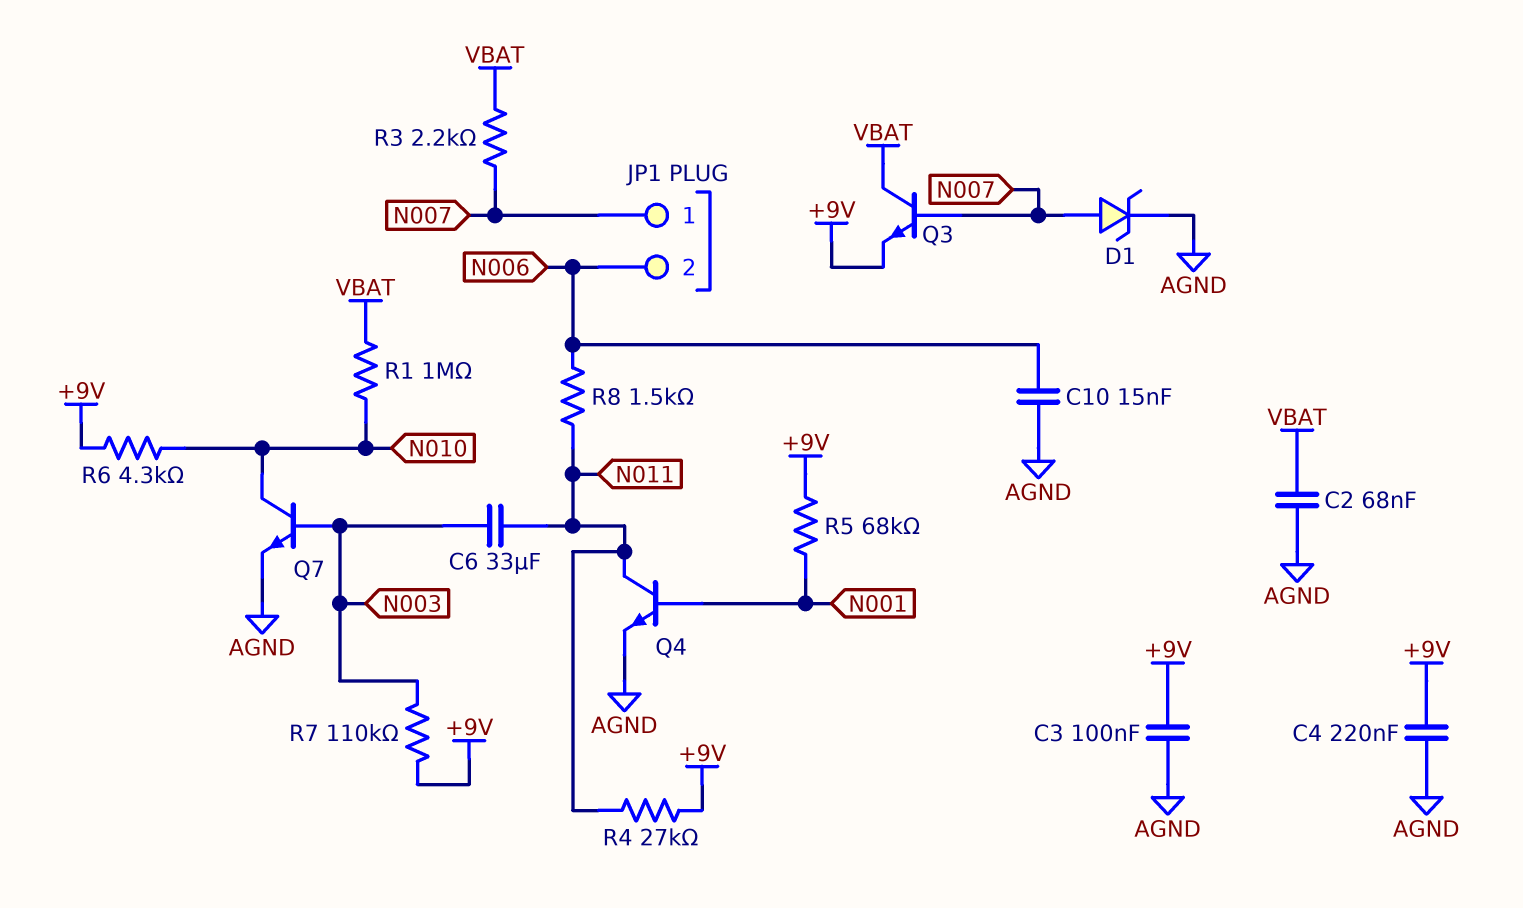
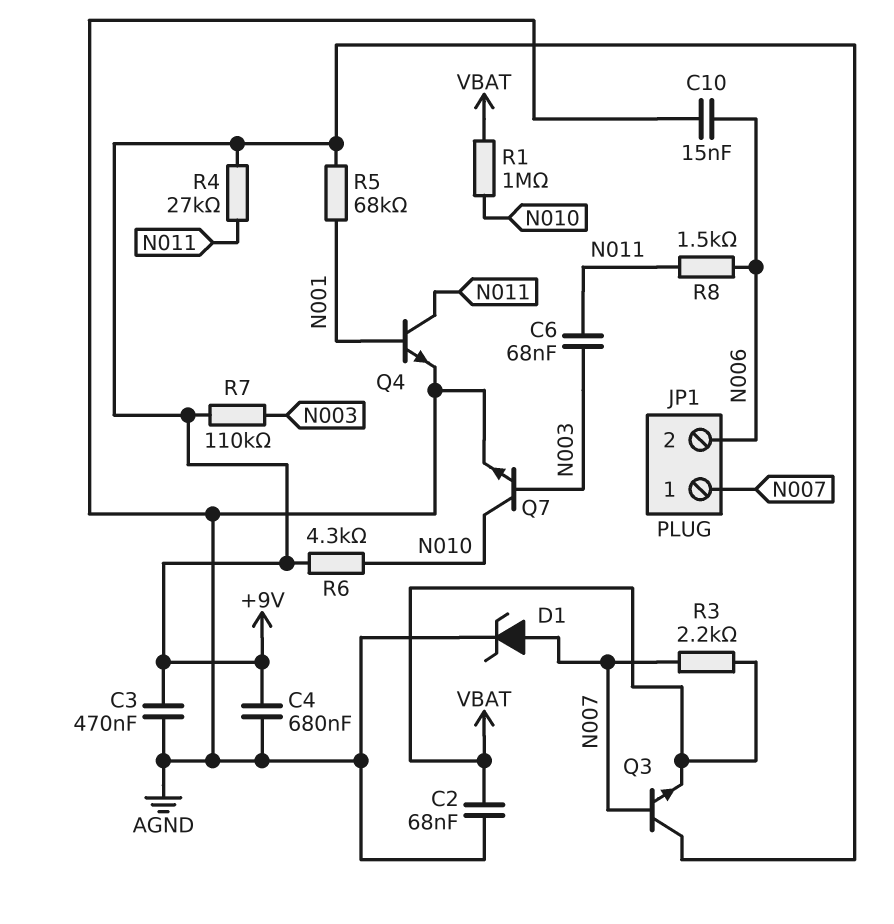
C3: 100nF (+9V, AGND) -> 470nF (+9V, AGND)
C4: 220nF (+9V, AGND) -> 680nF (+9V, AGND)
C6: 33uF (N003, N011) -> 68nF (N003, N011)
Q3: NPN (B N007, C VBAT, E +9V) -> NPN (B N007, C +9V, E VBAT)

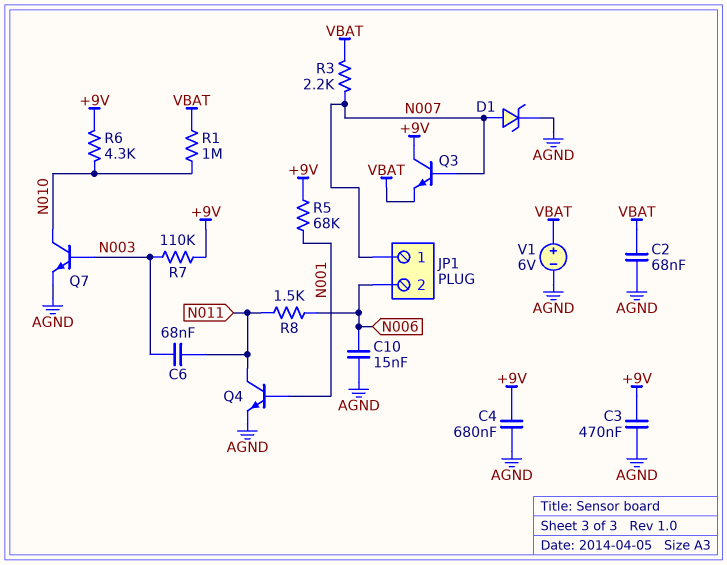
R4: 27k (+9V, N011) -> none
V1: none -> 6V (plus VBAT, minus AGND)

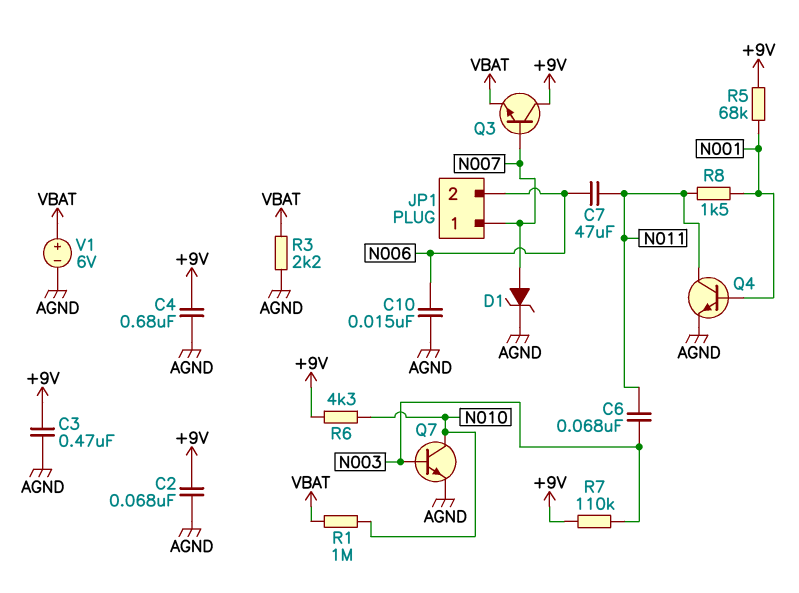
C2: 68nF (AGND, VBAT) -> 68nF (+9V, AGND)
C7: none -> 47uF (N006, N011)
R3: 2.2k (N007, VBAT) -> 2.2k (AGND, VBAT)
R8: 1.5k (N006, N011) -> 1.5k (N001, N011)

